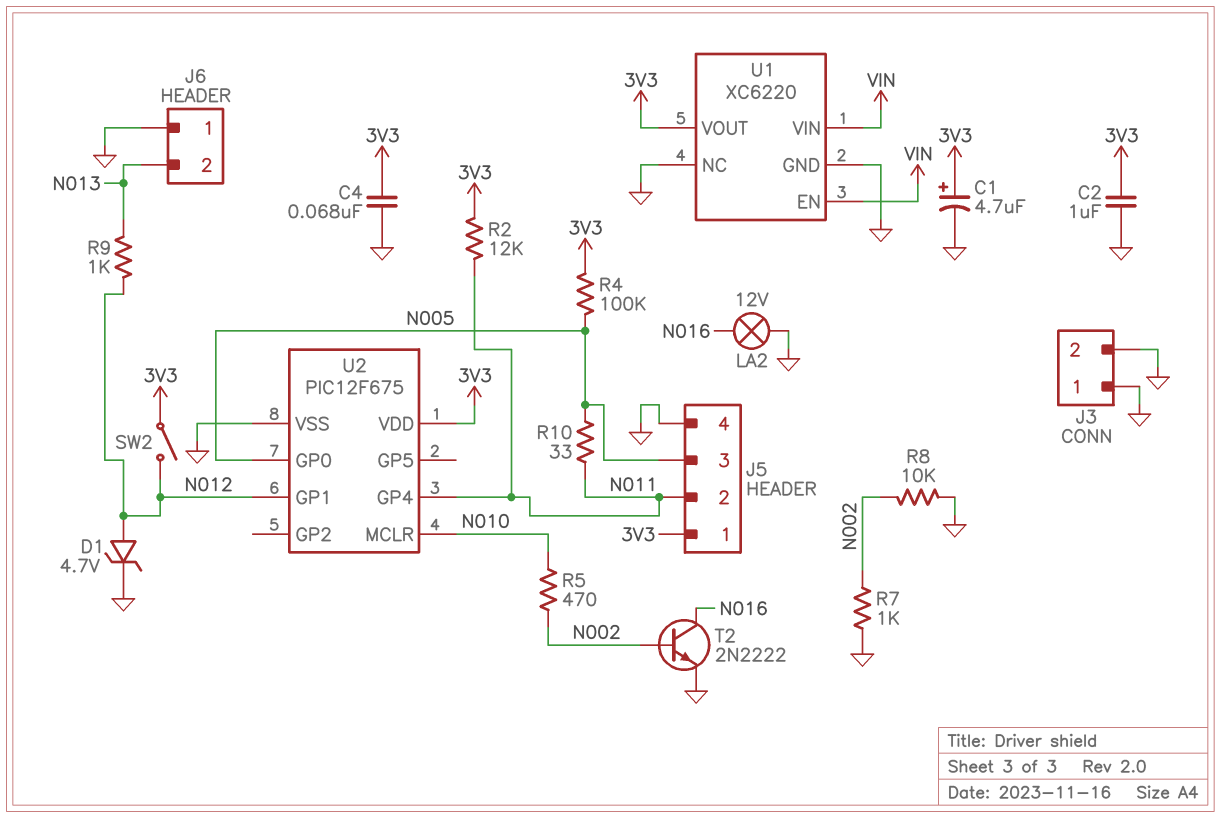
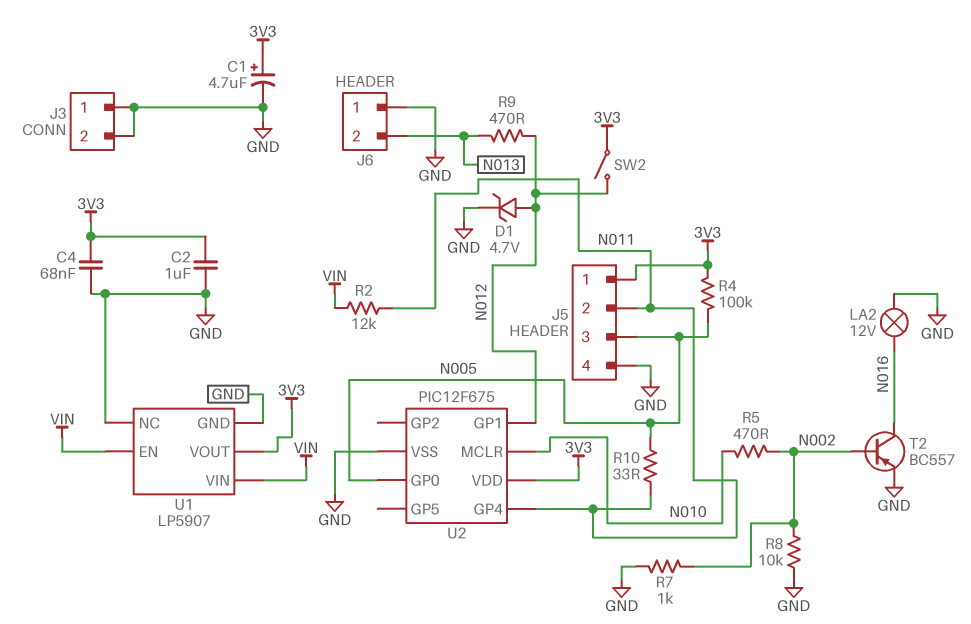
R2: 12k (3V3, N011) -> 12k (N011, VIN)
R9: 1k (N012, N013) -> 470 (N012, N013)
T2: NPN 2N2222 (B N002, C N016, E GND) -> PNP BC557 (B N002, C N016, E GND)
U1: XC6220 -> LP5907

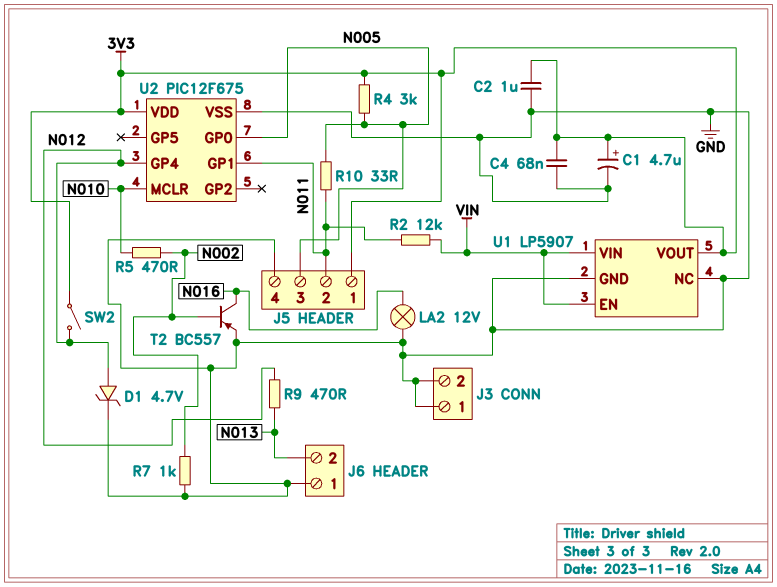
R4: 100k (3V3, N005) -> 3k (3V3, N005)
R8: 10k (GND, N002) -> none
U2 pin GP1: N012 -> N011
U2 pin GP4: N011 -> N012

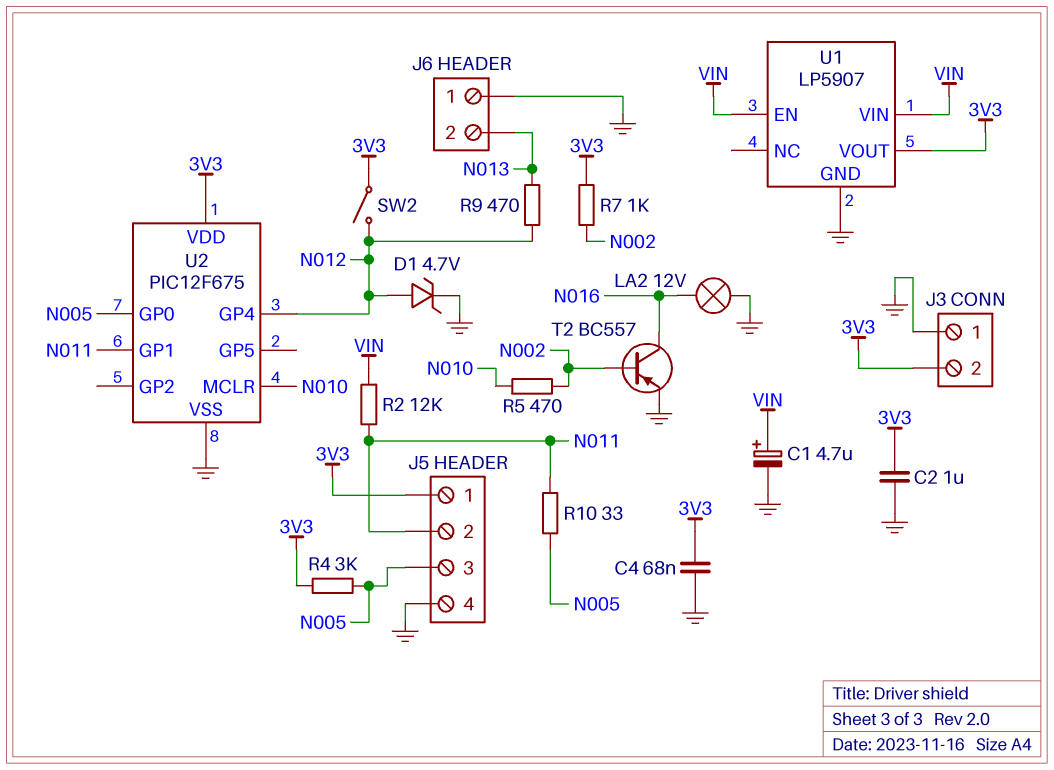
C1: 4.7uF (plus 3V3, minus GND) -> 4.7uF (plus VIN, minus GND)
J3 pin 2: GND -> 3V3
R7: 1k (GND, N002) -> 1k (3V3, N002)
U1 pin NC: GND -> none

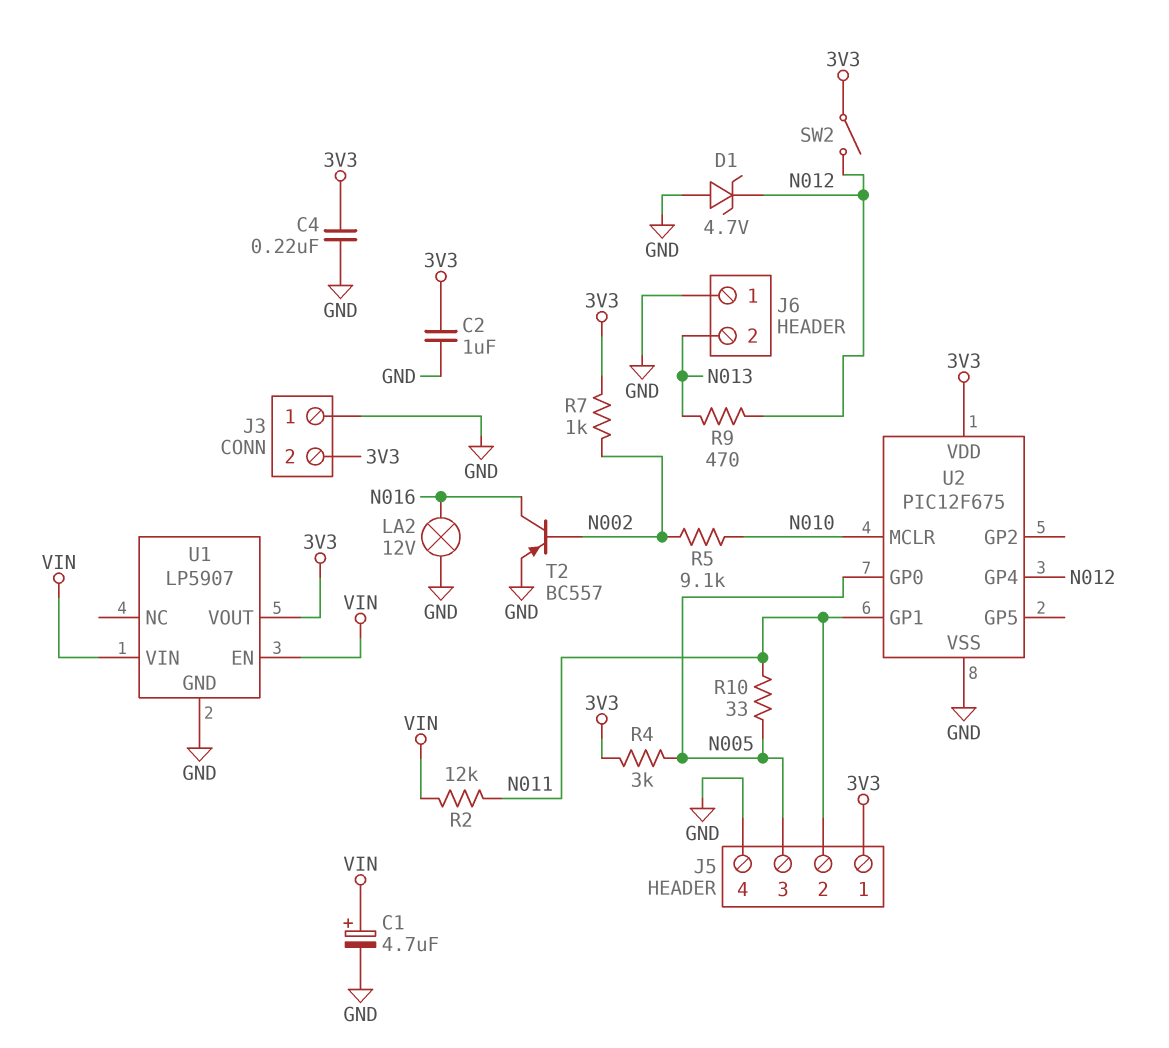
C4: 68nF (3V3, GND) -> 220nF (3V3, GND)
D1: zener 4.7V (A N012, K GND) -> zener 4.7V (A GND, K N012)
R5: 470 (N002, N010) -> 9.1k (N002, N010)

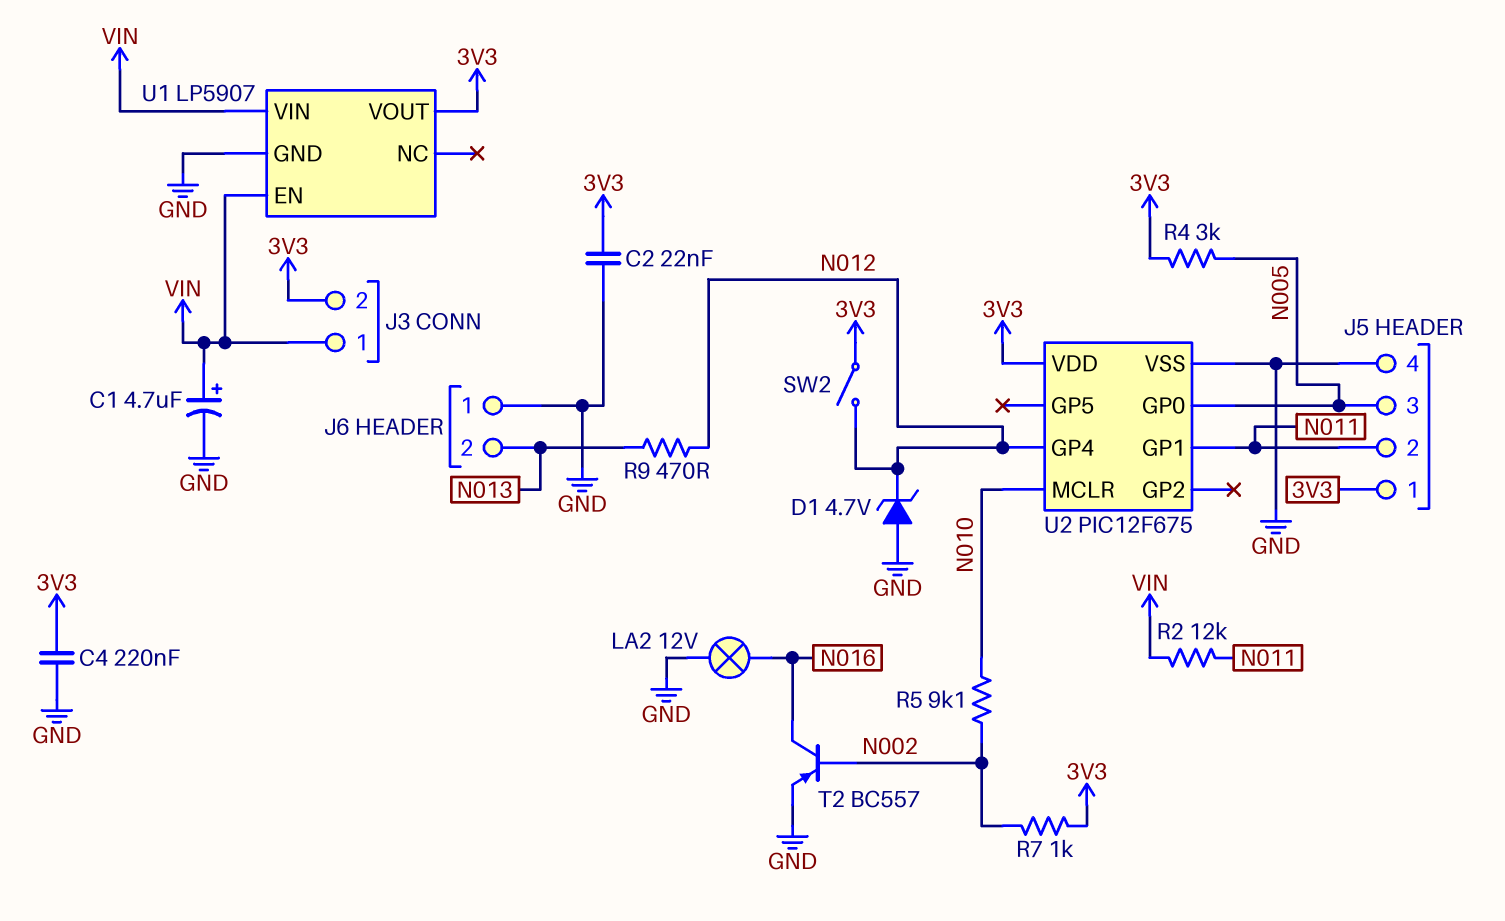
C2: 1uF (3V3, GND) -> 22nF (3V3, GND)
J3 pin 1: GND -> VIN
R10: 33 (N005, N011) -> none

